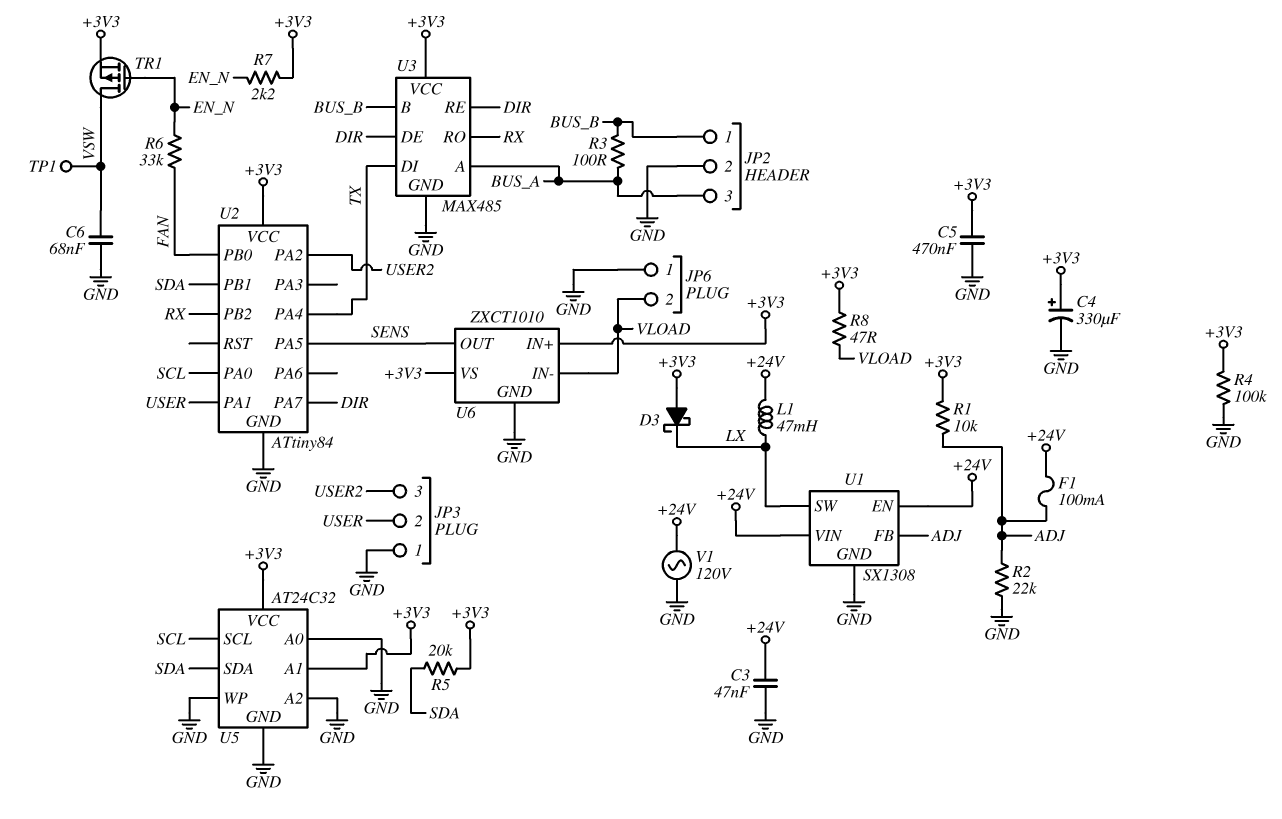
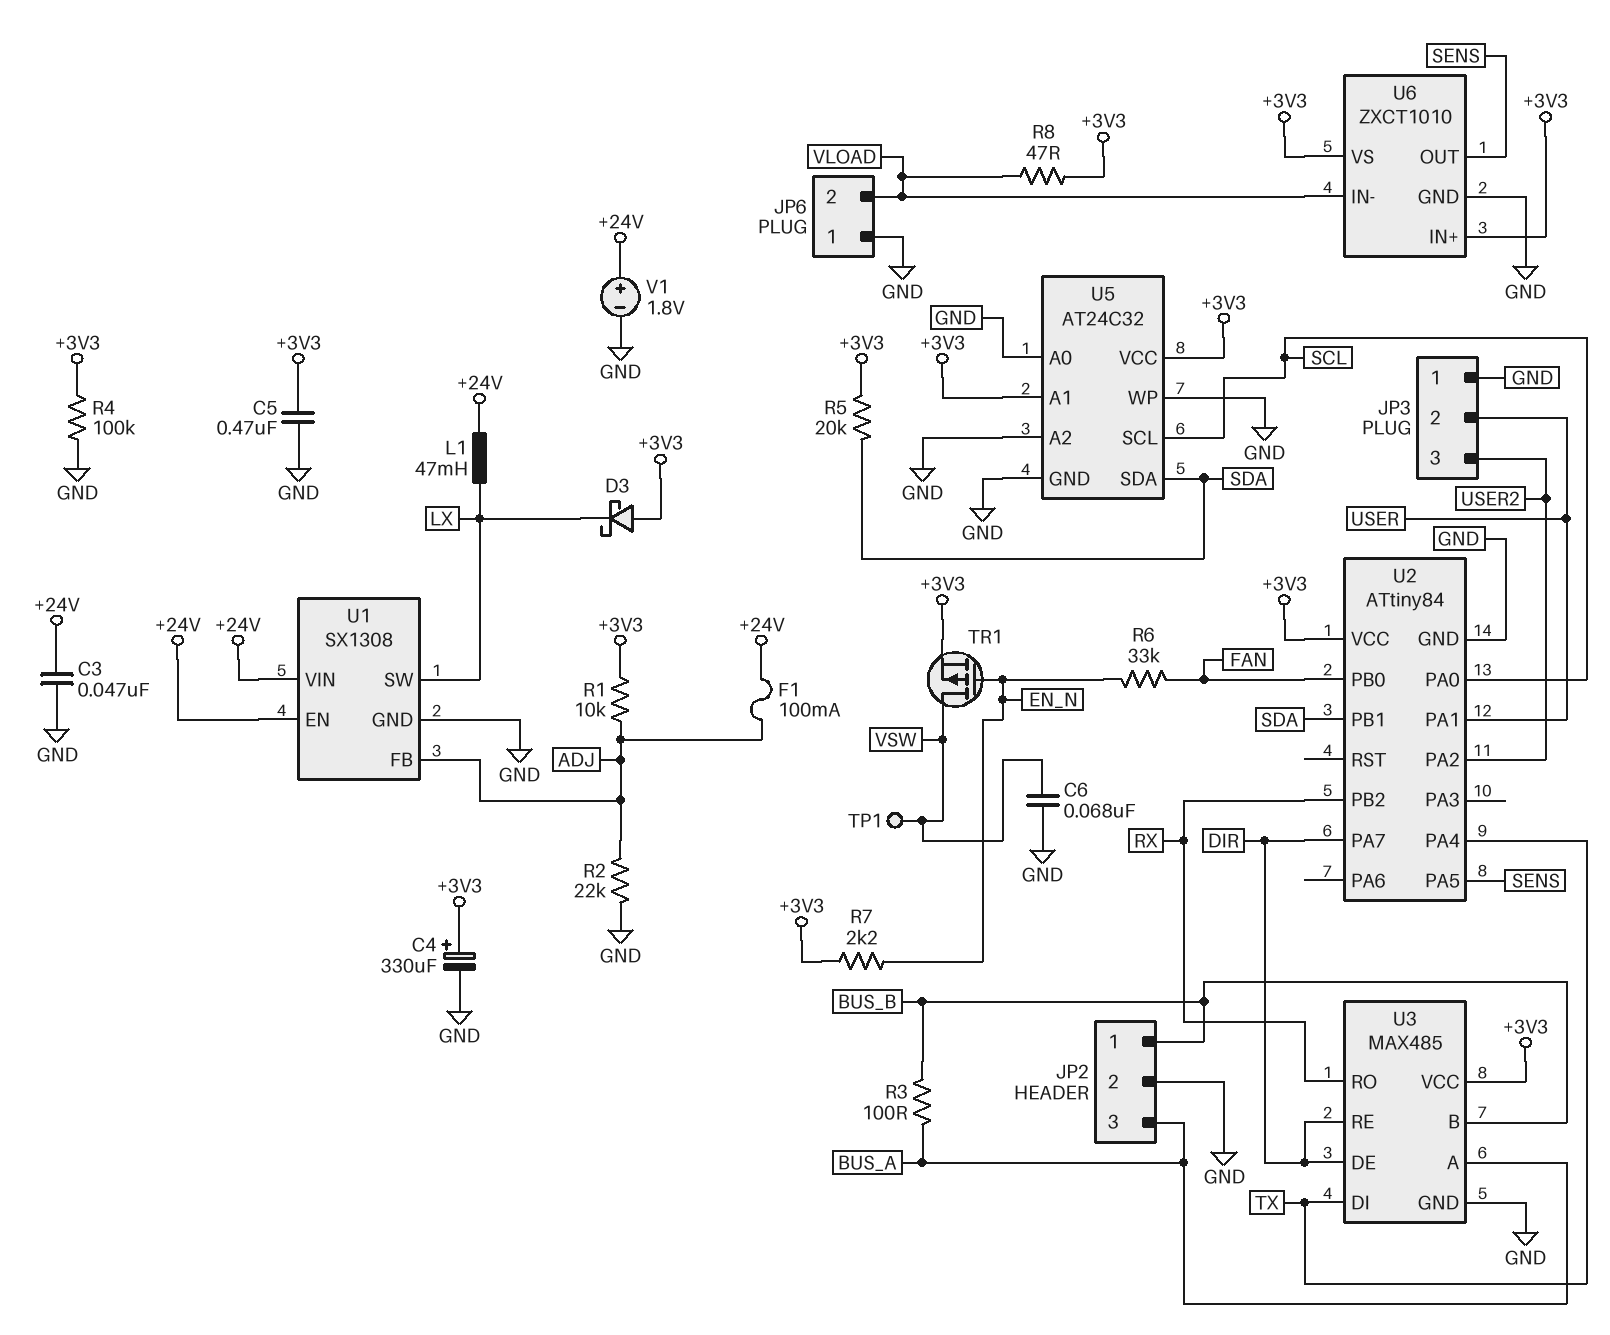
V1: AC 120V (+24V, GND) -> 1.8V (plus +24V, minus GND)

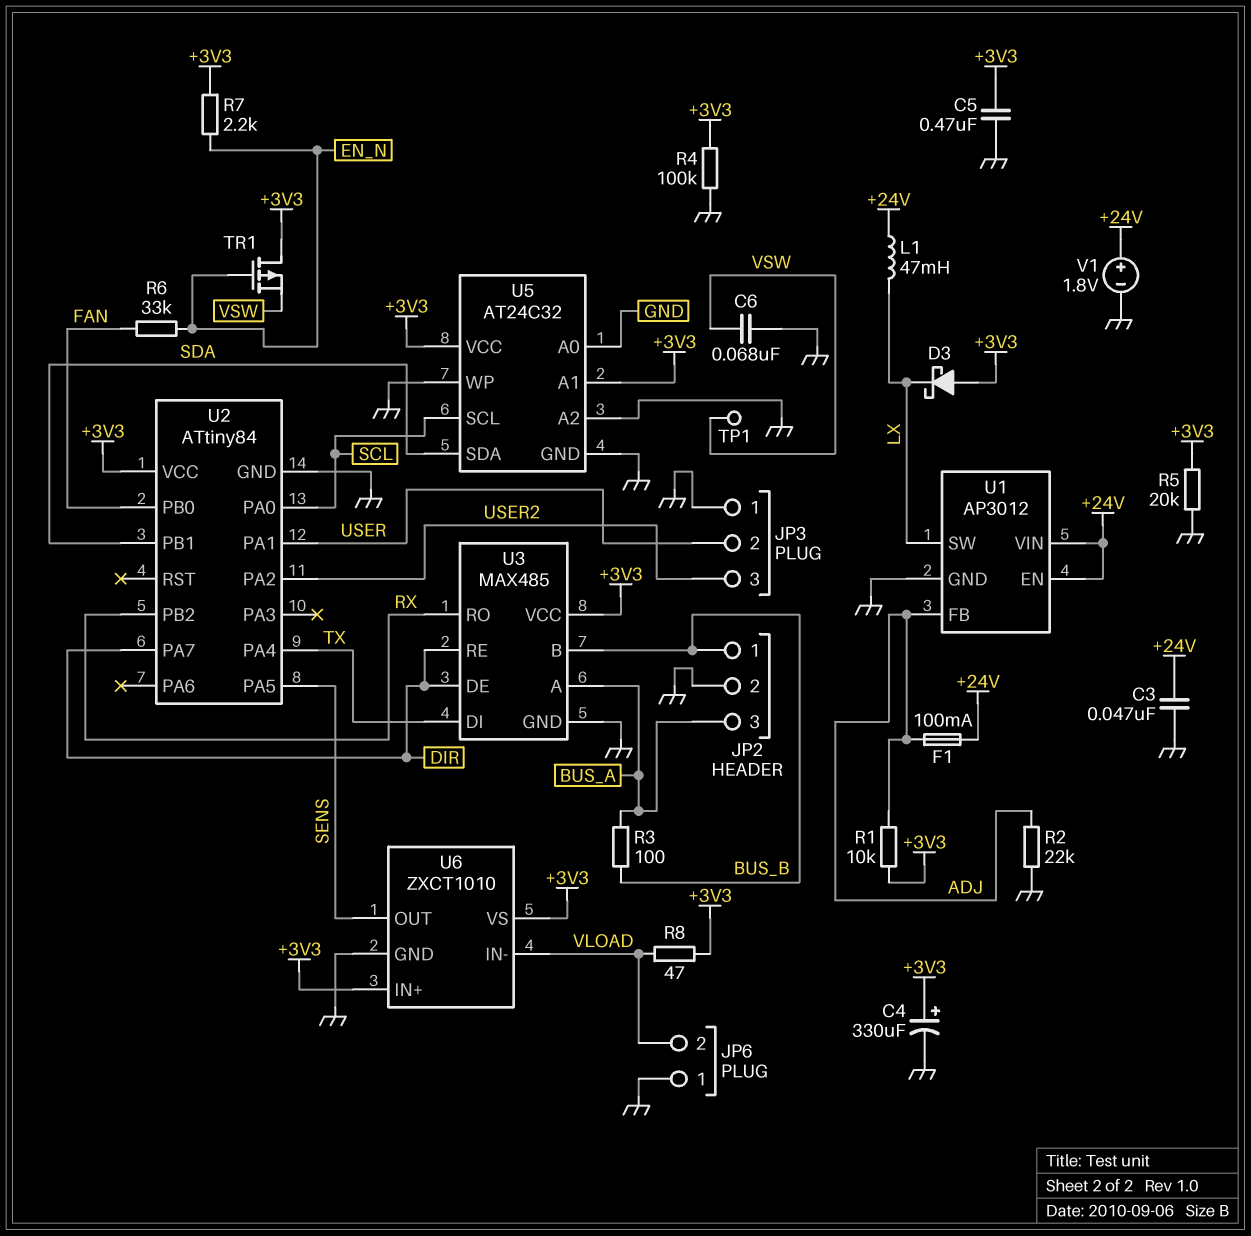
R5: 20k (+3V3, SDA) -> 20k (+3V3, GND)
TR1: PMOS (G EN_N, D VSW, S +3V3) -> PMOS (G EN_N, D +3V3, S VSW)
U1: SX1308 -> AP3012

